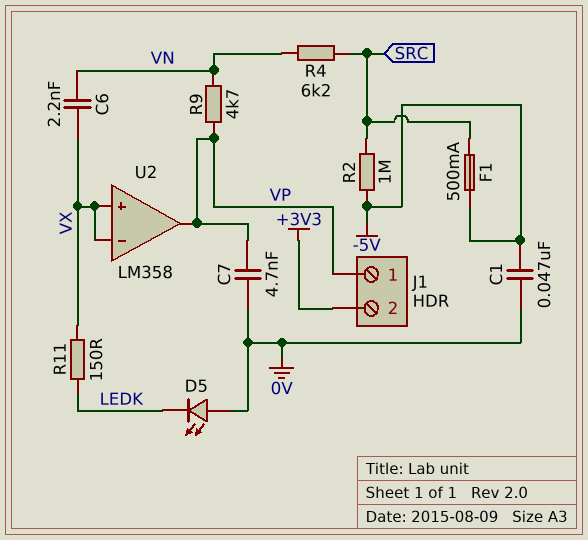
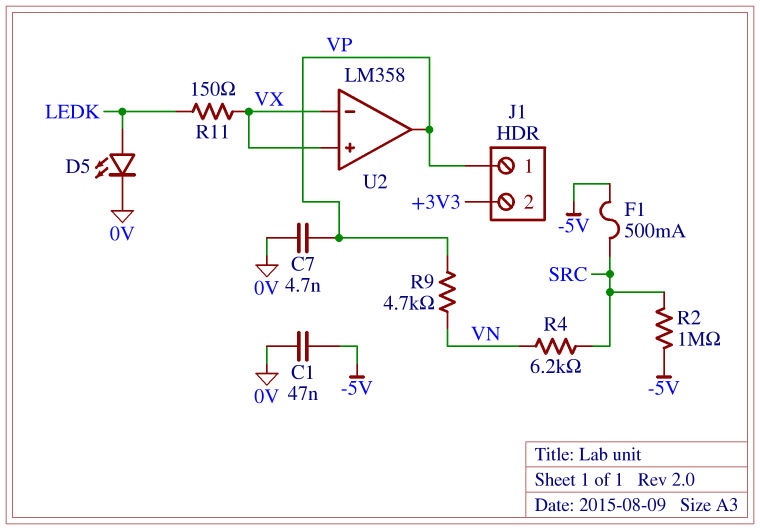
C6: 2.2nF (VN, VX) -> none
D5: LED (A 0V, K LEDK) -> LED (A LEDK, K 0V)

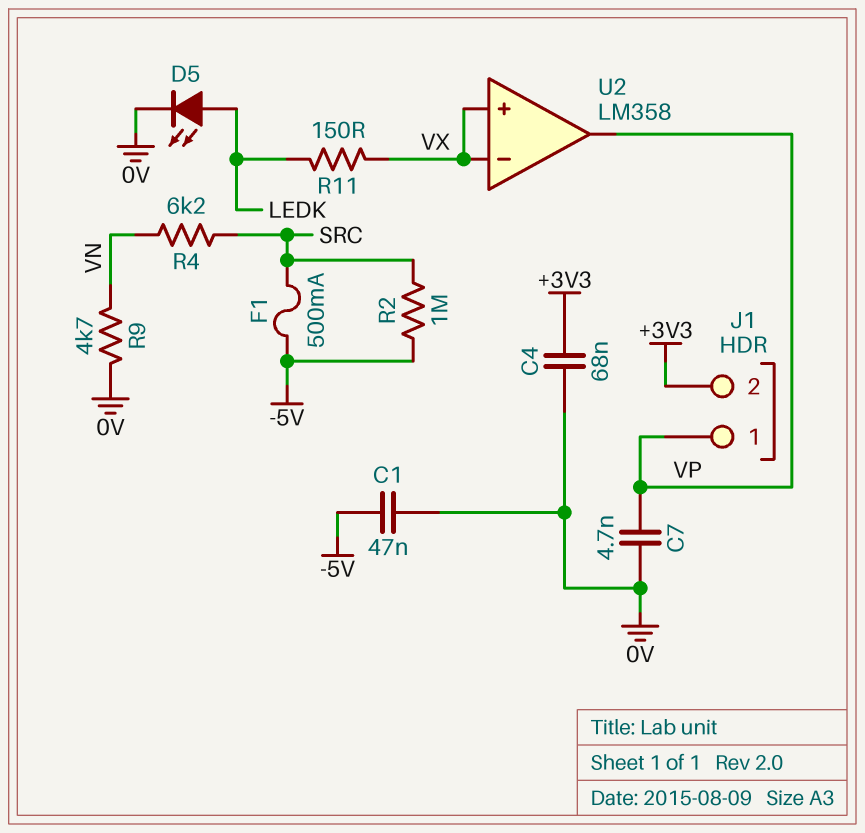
C4: none -> 68nF (+3V3, 0V)
R9: 4.7k (VN, VP) -> 4.7k (0V, VN)

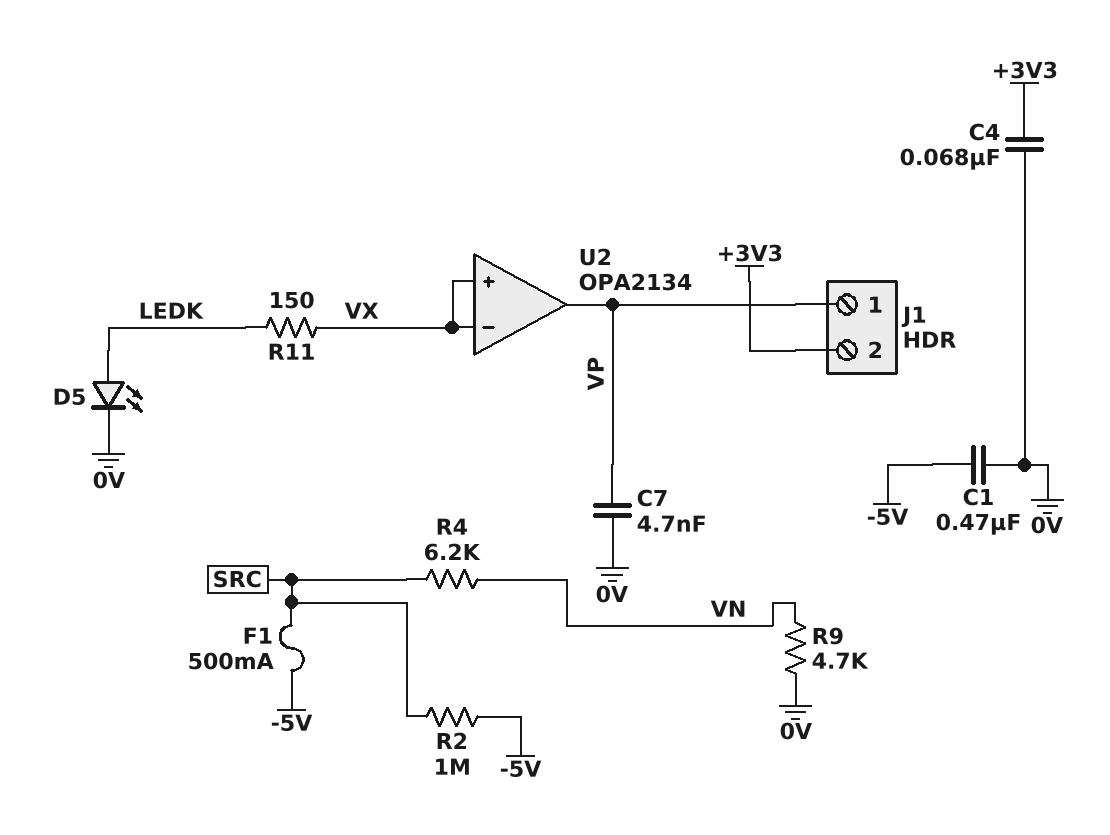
C1: 47nF (-5V, 0V) -> 470nF (-5V, 0V)
U2: LM358 -> OPA2134

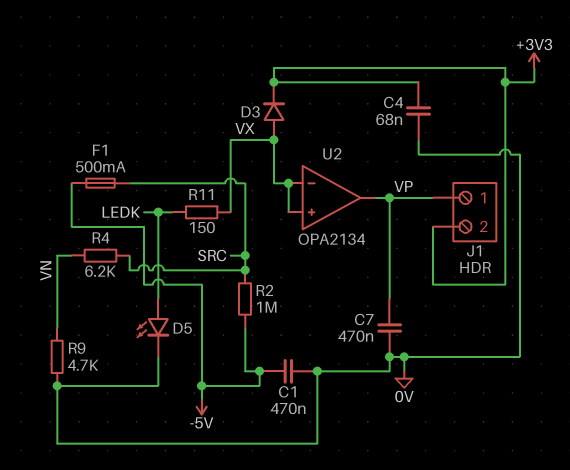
C7: 4.7nF (0V, VP) -> 470nF (0V, VP)
D3: none -> diode (A VX, K +3V3)

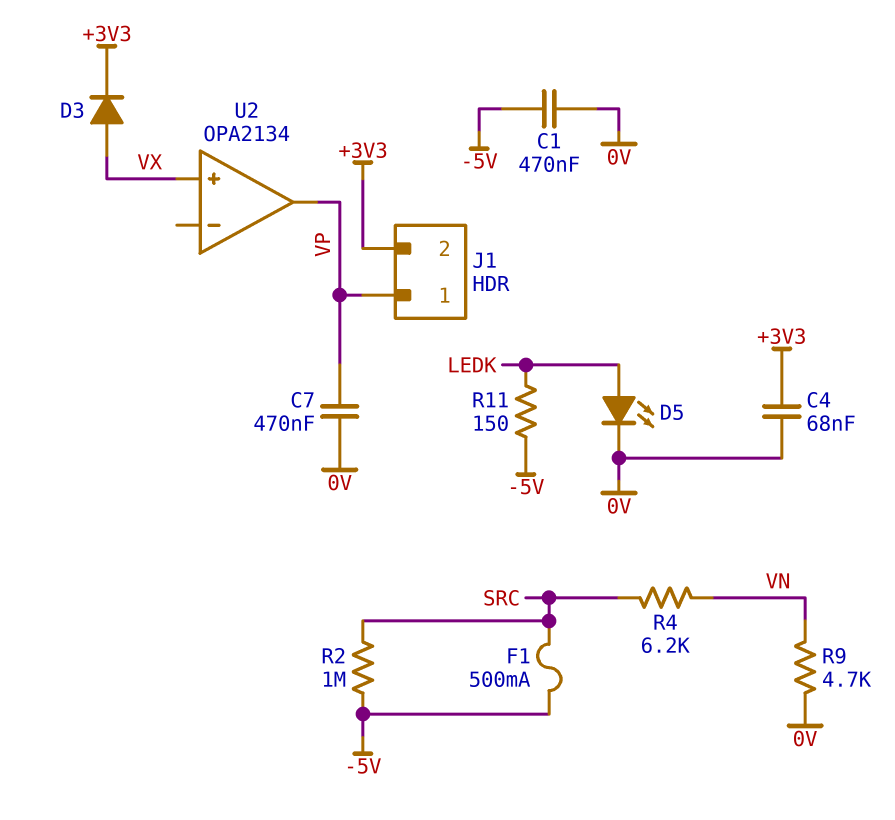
R11: 150 (LEDK, VX) -> 150 (-5V, LEDK)
U2 pin in-: VX -> none

